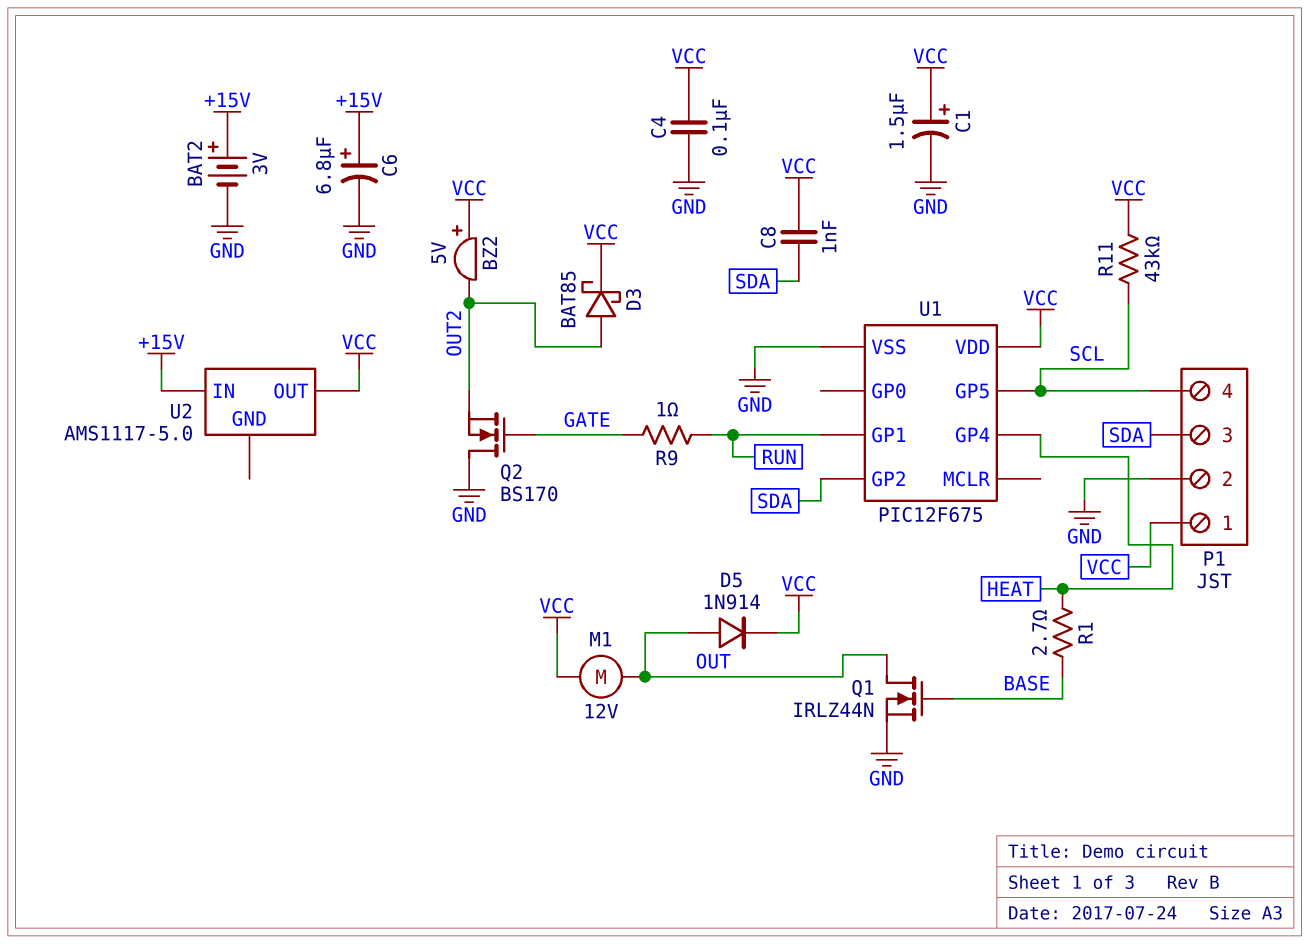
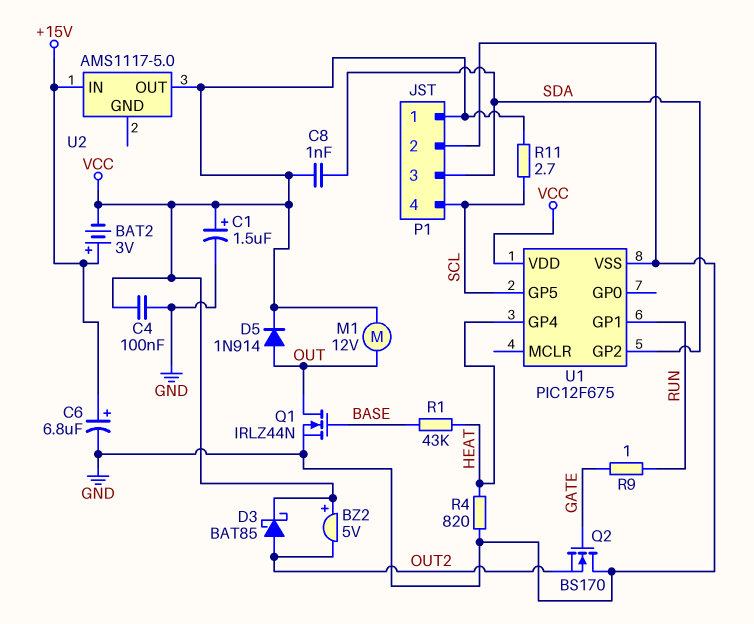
BAT2: 3V (plus +15V, minus GND) -> 3V (plus +15V, minus VCC)
R1: 2.7 (BASE, HEAT) -> 43k (BASE, HEAT)
R4: none -> 820 (GND, HEAT)
R11: 43k (SCL, VCC) -> 2.7 (SCL, VCC)

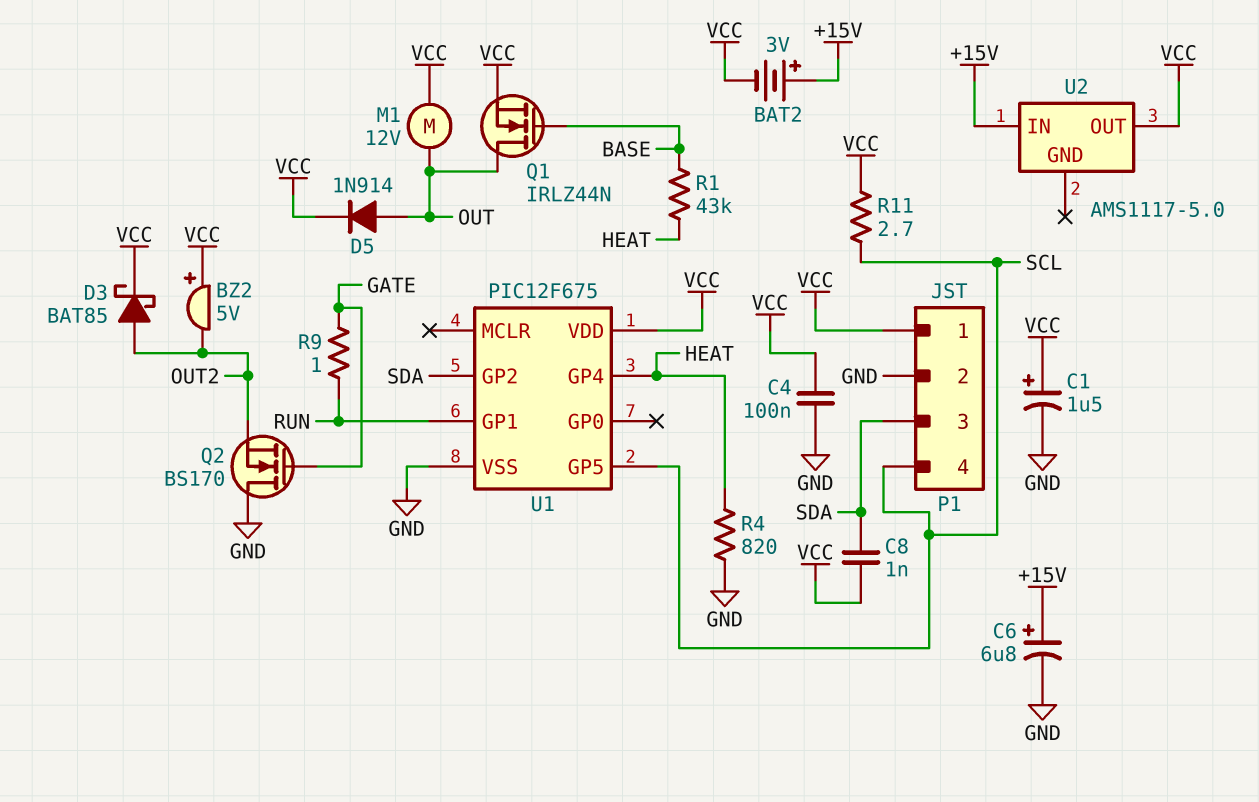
Q1: NMOS IRLZ44N (G BASE, D OUT, S GND) -> NMOS IRLZ44N (G BASE, D OUT, S VCC)

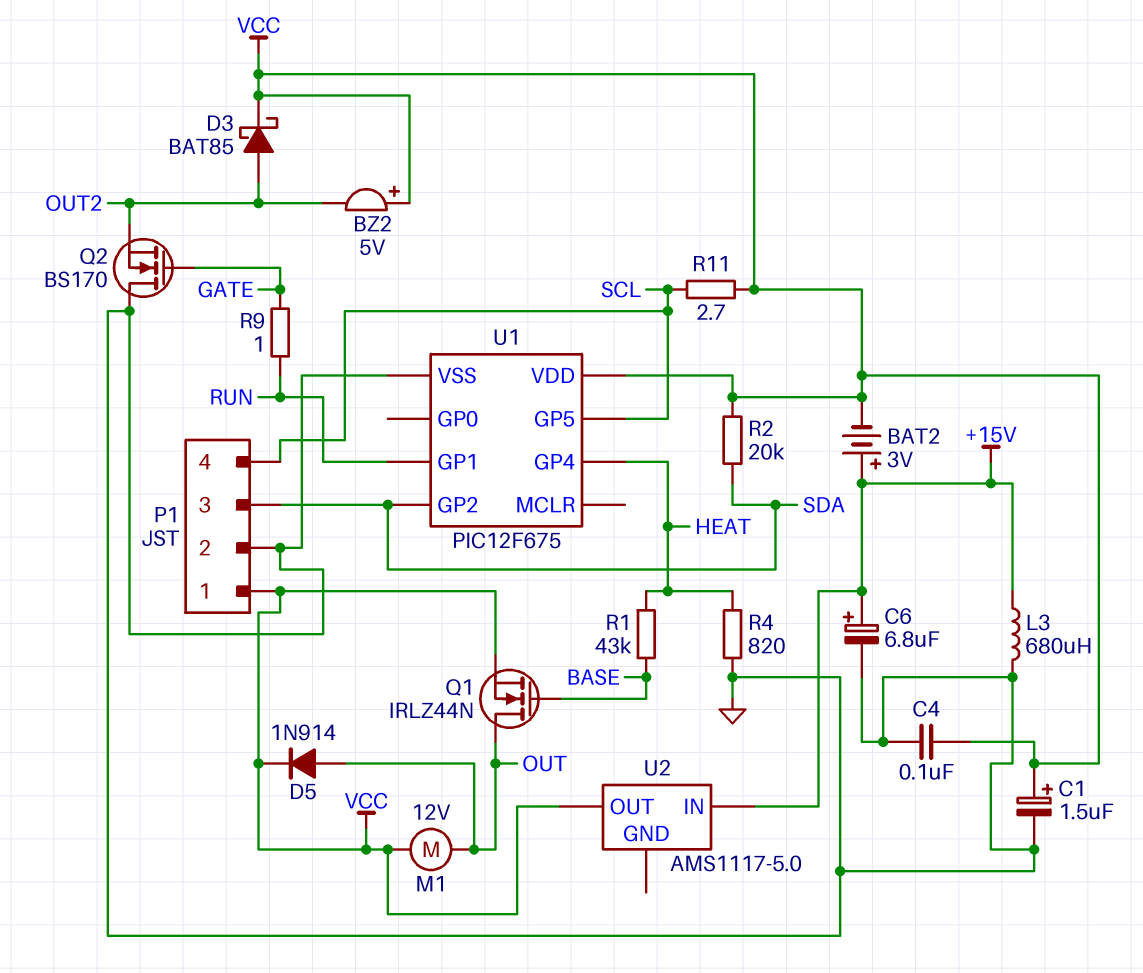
C8: 1nF (SDA, VCC) -> none
L3: none -> 680uH (+15V, GND)
R2: none -> 20k (SDA, VCC)

